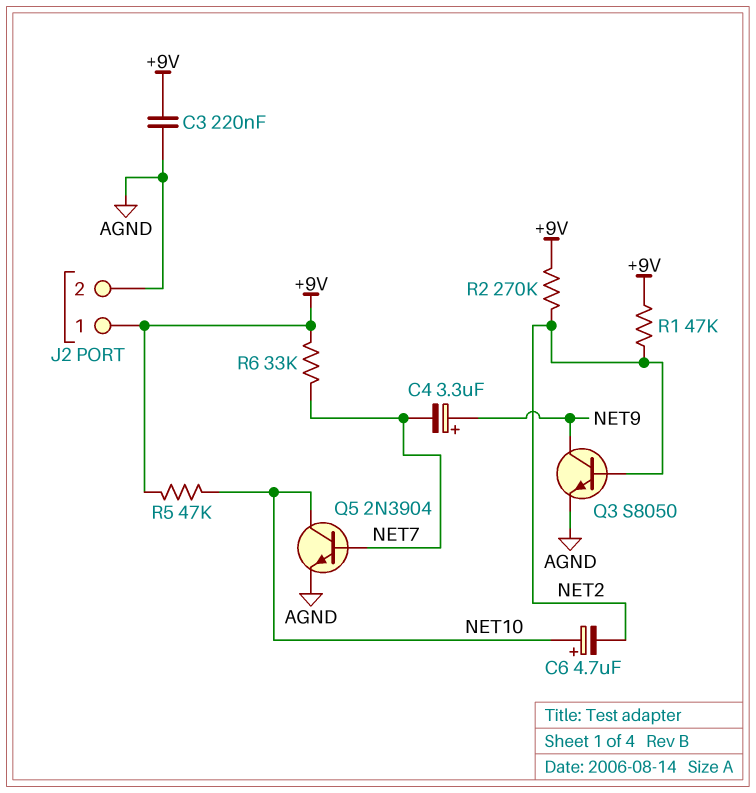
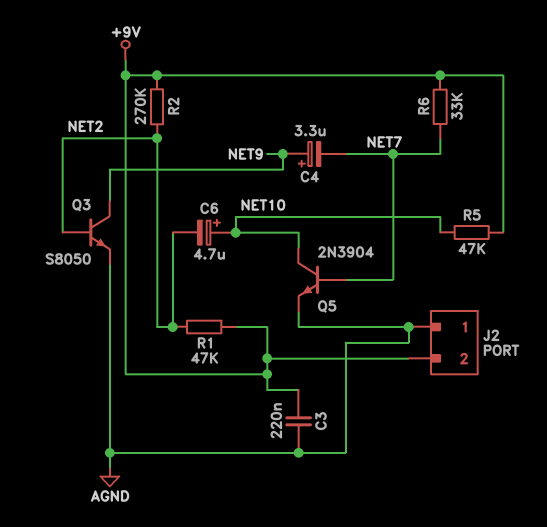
J2 pin 1: +9V -> AGND
J2 pin 2: AGND -> +9V

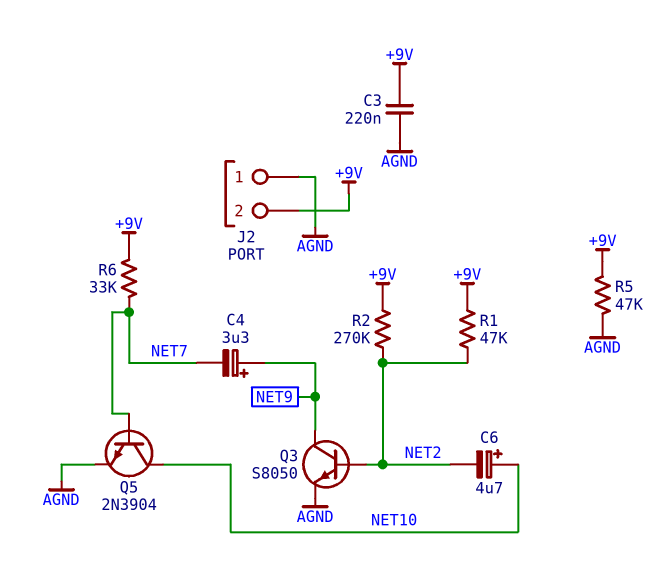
R5: 47k (+9V, NET10) -> 47k (+9V, AGND)

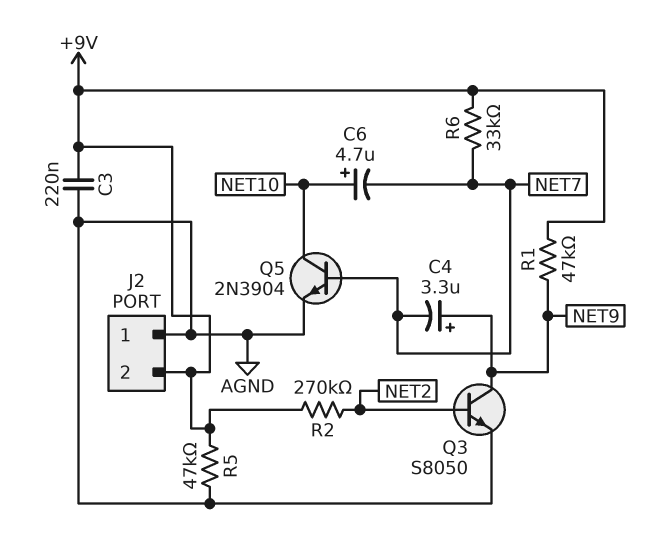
C6: 4.7uF (plus NET10, minus NET2) -> 4.7uF (plus NET10, minus NET7)
R1: 47k (+9V, NET2) -> 47k (+9V, NET9)

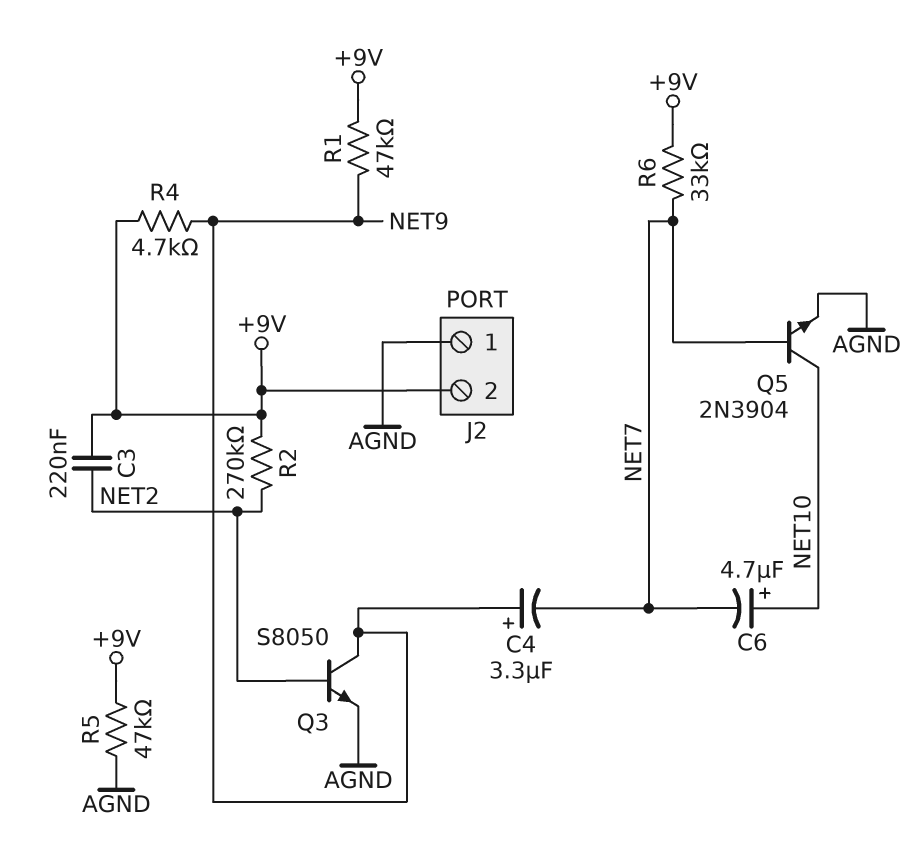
C3: 220nF (+9V, AGND) -> 220nF (+9V, NET2)
R4: none -> 4.7k (+9V, NET9)

